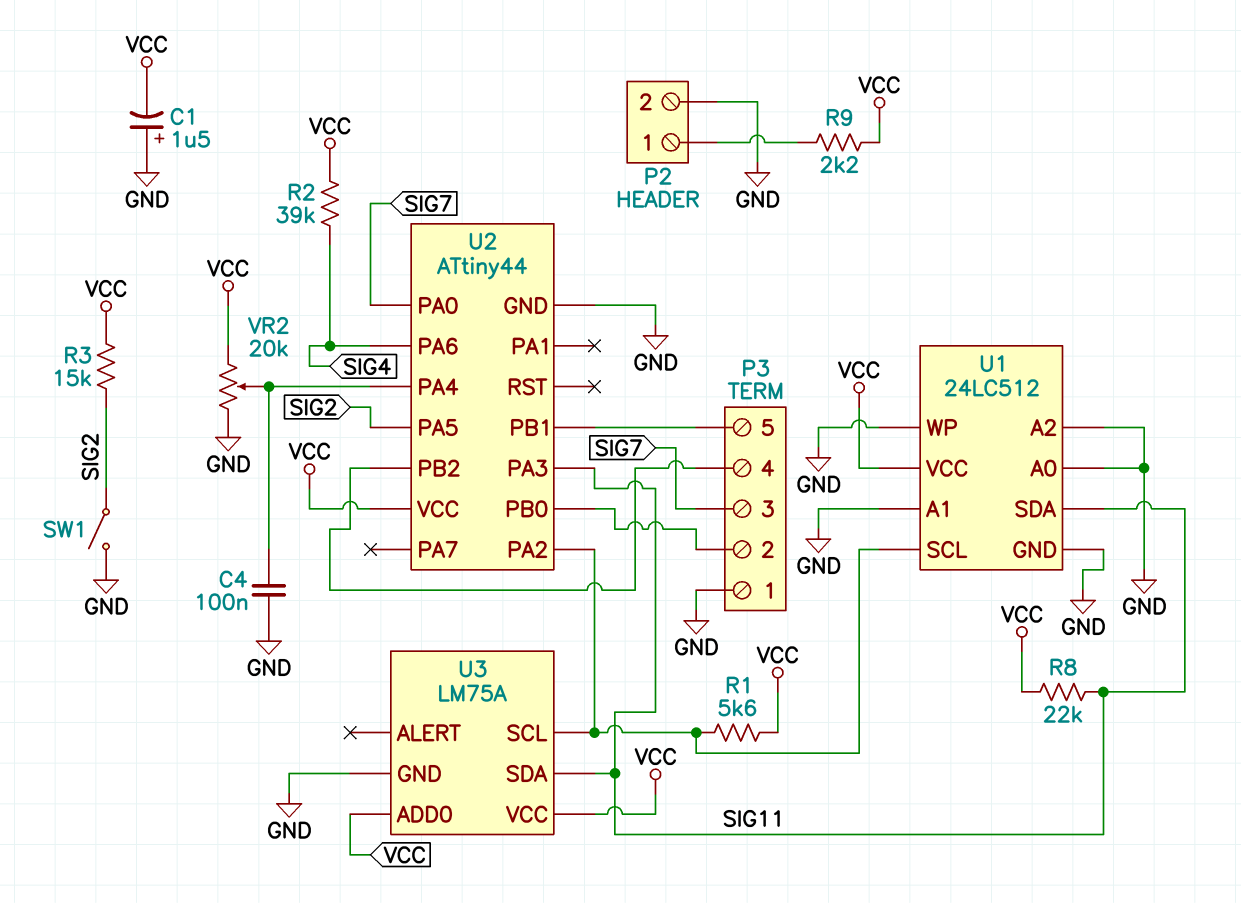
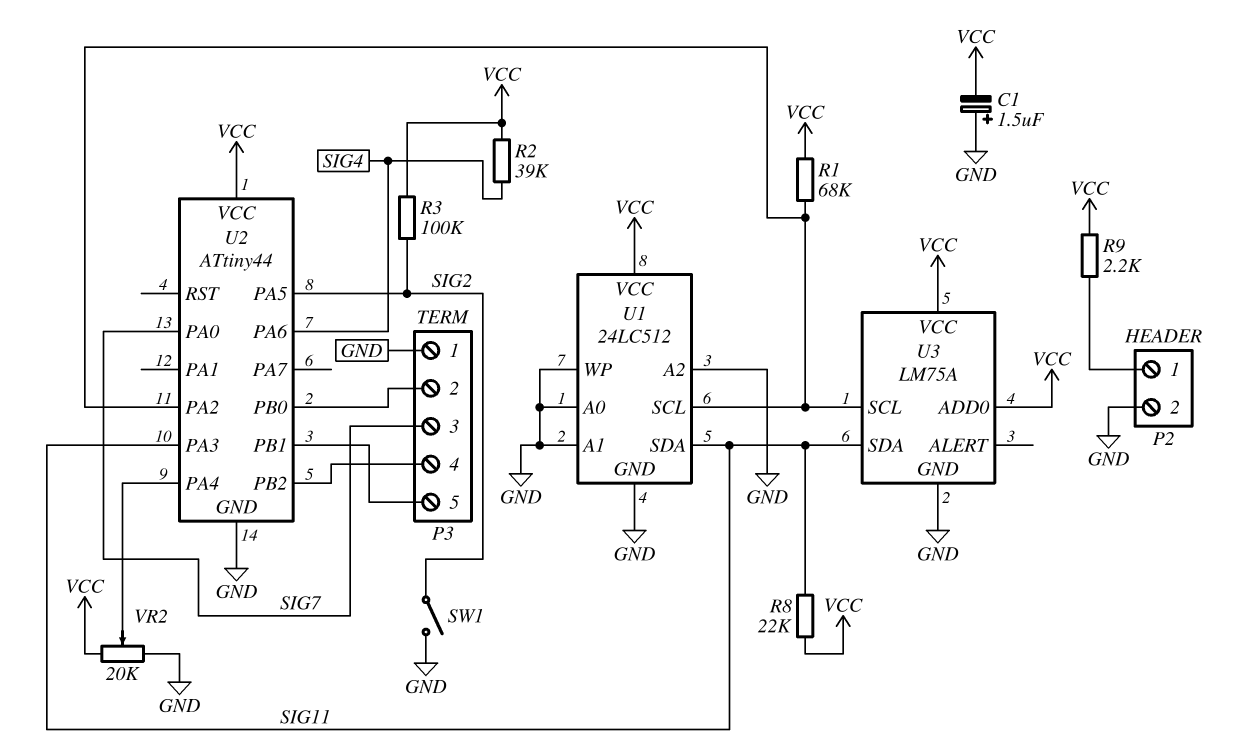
C4: 100nF (GND, U2/PA4) -> none
R1: 5.6k (U1/SCL, VCC) -> 68k (U1/SCL, VCC)
R3: 15k (SIG2, VCC) -> 100k (SIG2, VCC)

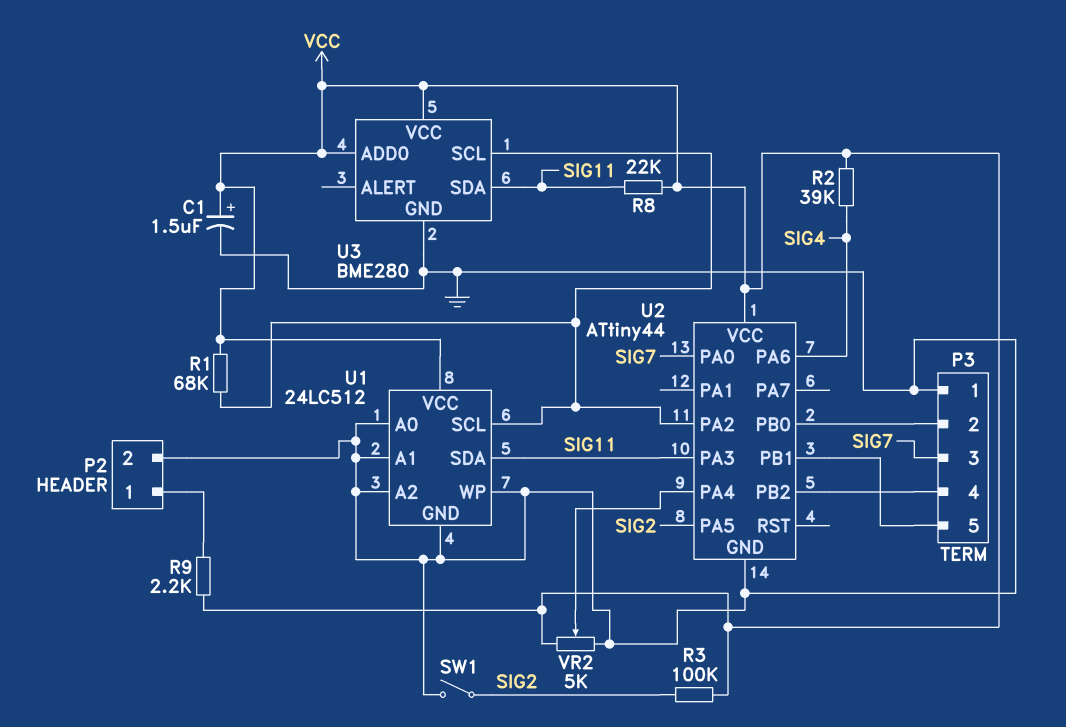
C1: 1.5uF (plus GND, minus VCC) -> 1.5uF (plus VCC, minus GND)
U3: LM75A -> BME280
VR2: 20k (GND, VCC, wiper U2/PA4) -> 5k (GND, VCC, wiper U2/PA4)

